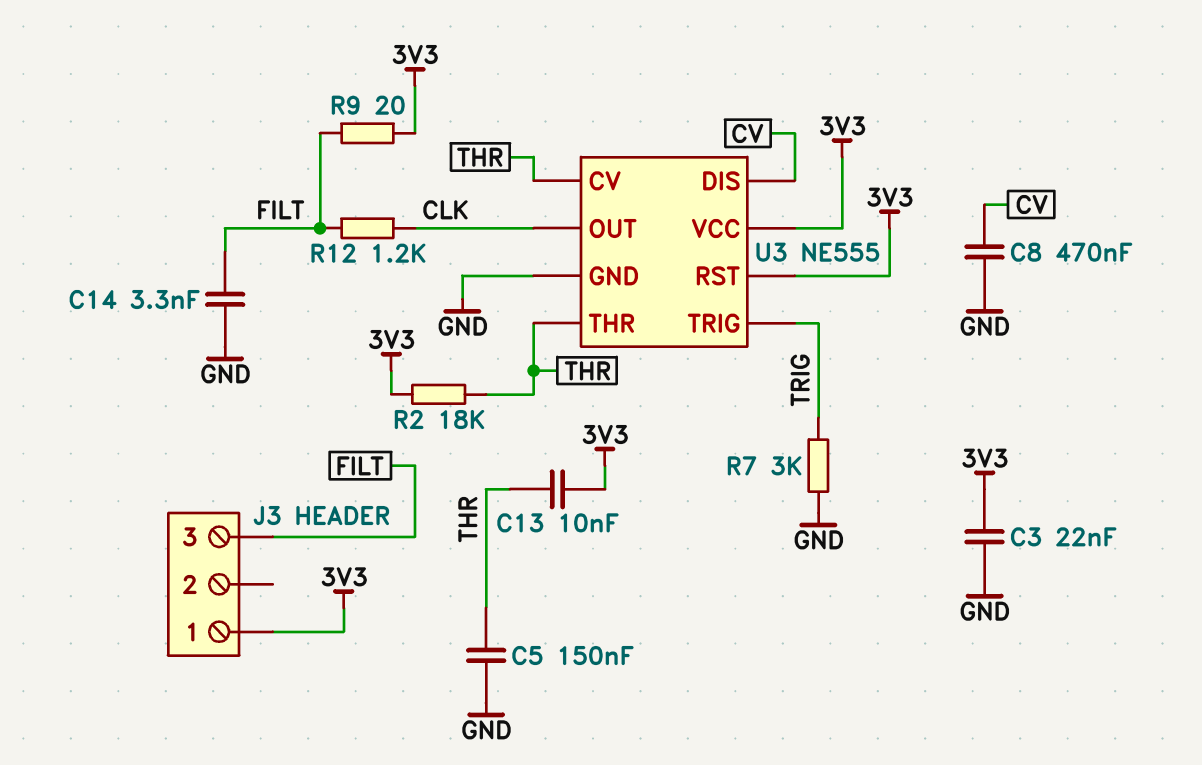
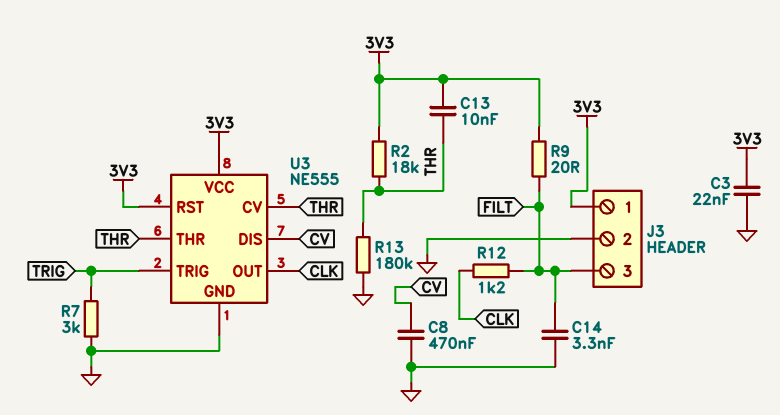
C5: 150nF (GND, THR) -> none
J3 pin 2: none -> GND
R13: none -> 180k (GND, THR)

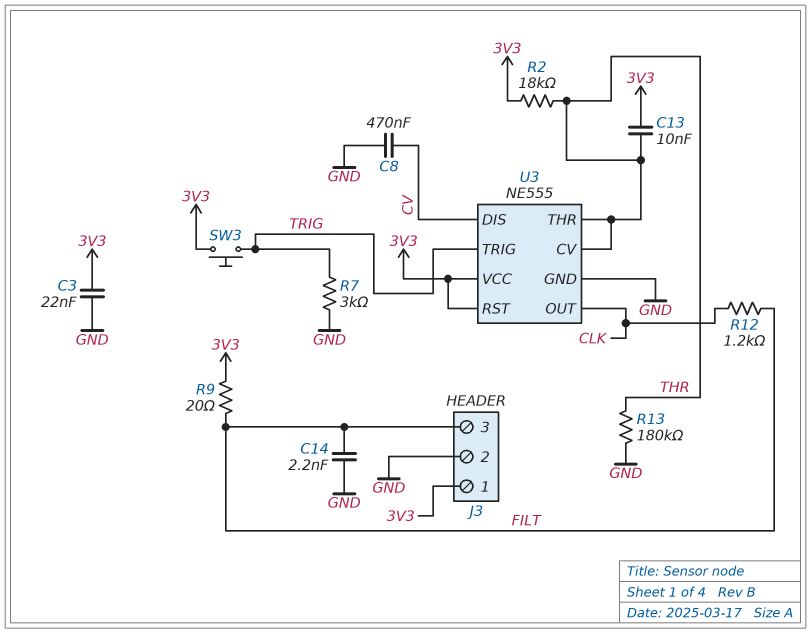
C14: 3.3nF (FILT, GND) -> 2.2nF (FILT, GND)
SW3: none -> button (3V3, TRIG)

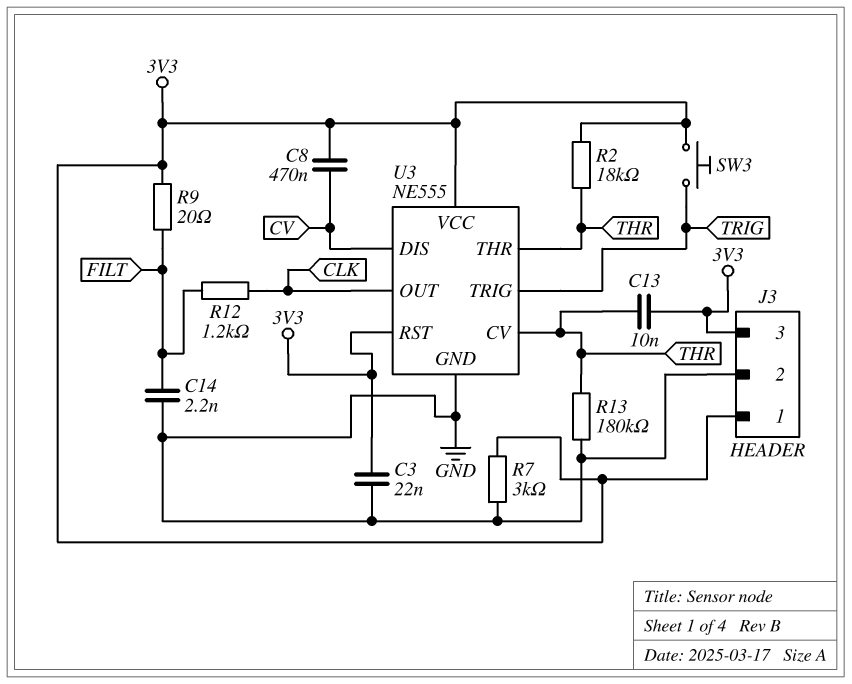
C8: 470nF (CV, GND) -> 470nF (3V3, CV)
J3 pin 3: FILT -> 3V3
R7: 3k (GND, TRIG) -> 3k (3V3, GND)

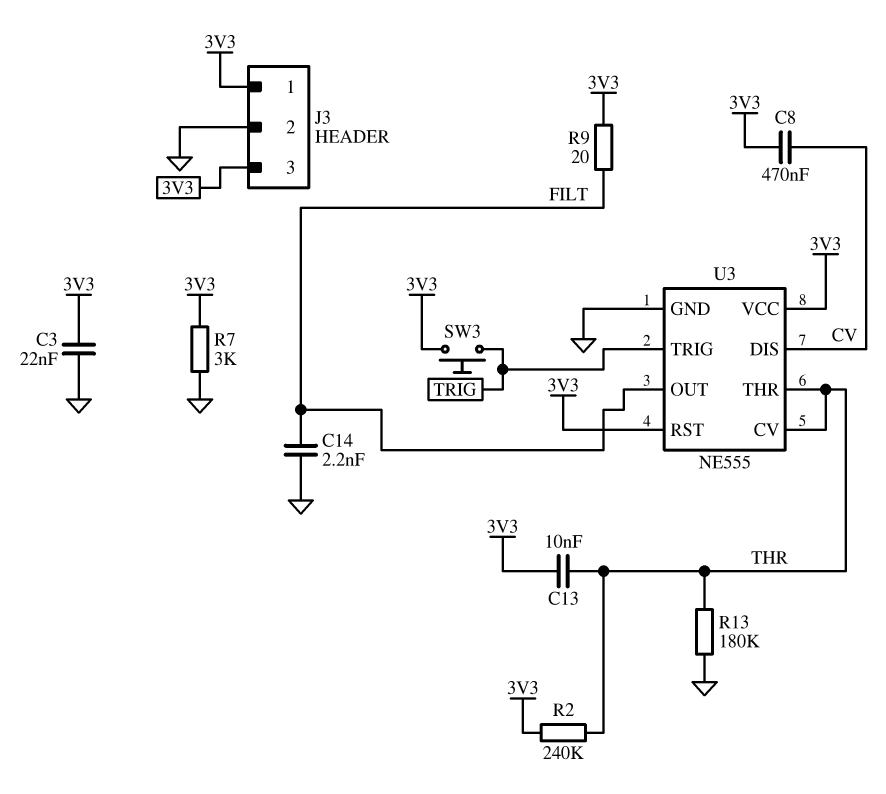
R2: 18k (3V3, THR) -> 240k (3V3, THR)
R12: 1.2k (CLK, FILT) -> none
U3 pin OUT: CLK -> FILT

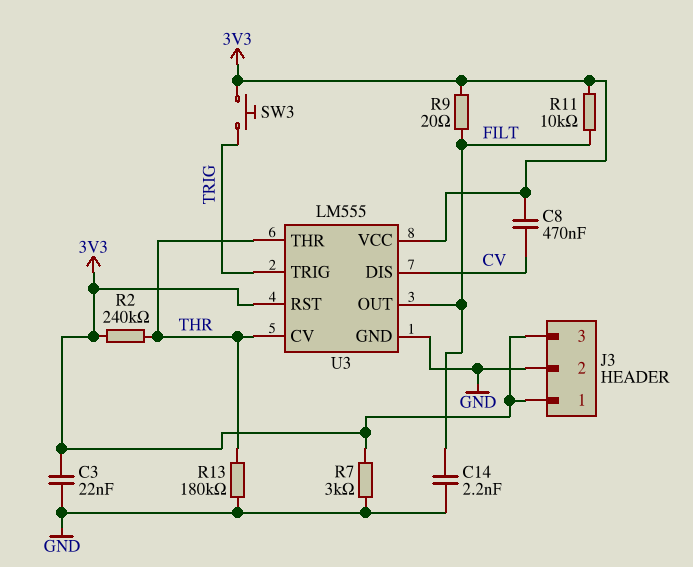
C13: 10nF (3V3, THR) -> none
R11: none -> 10k (3V3, FILT)
U3: NE555 -> LM555

